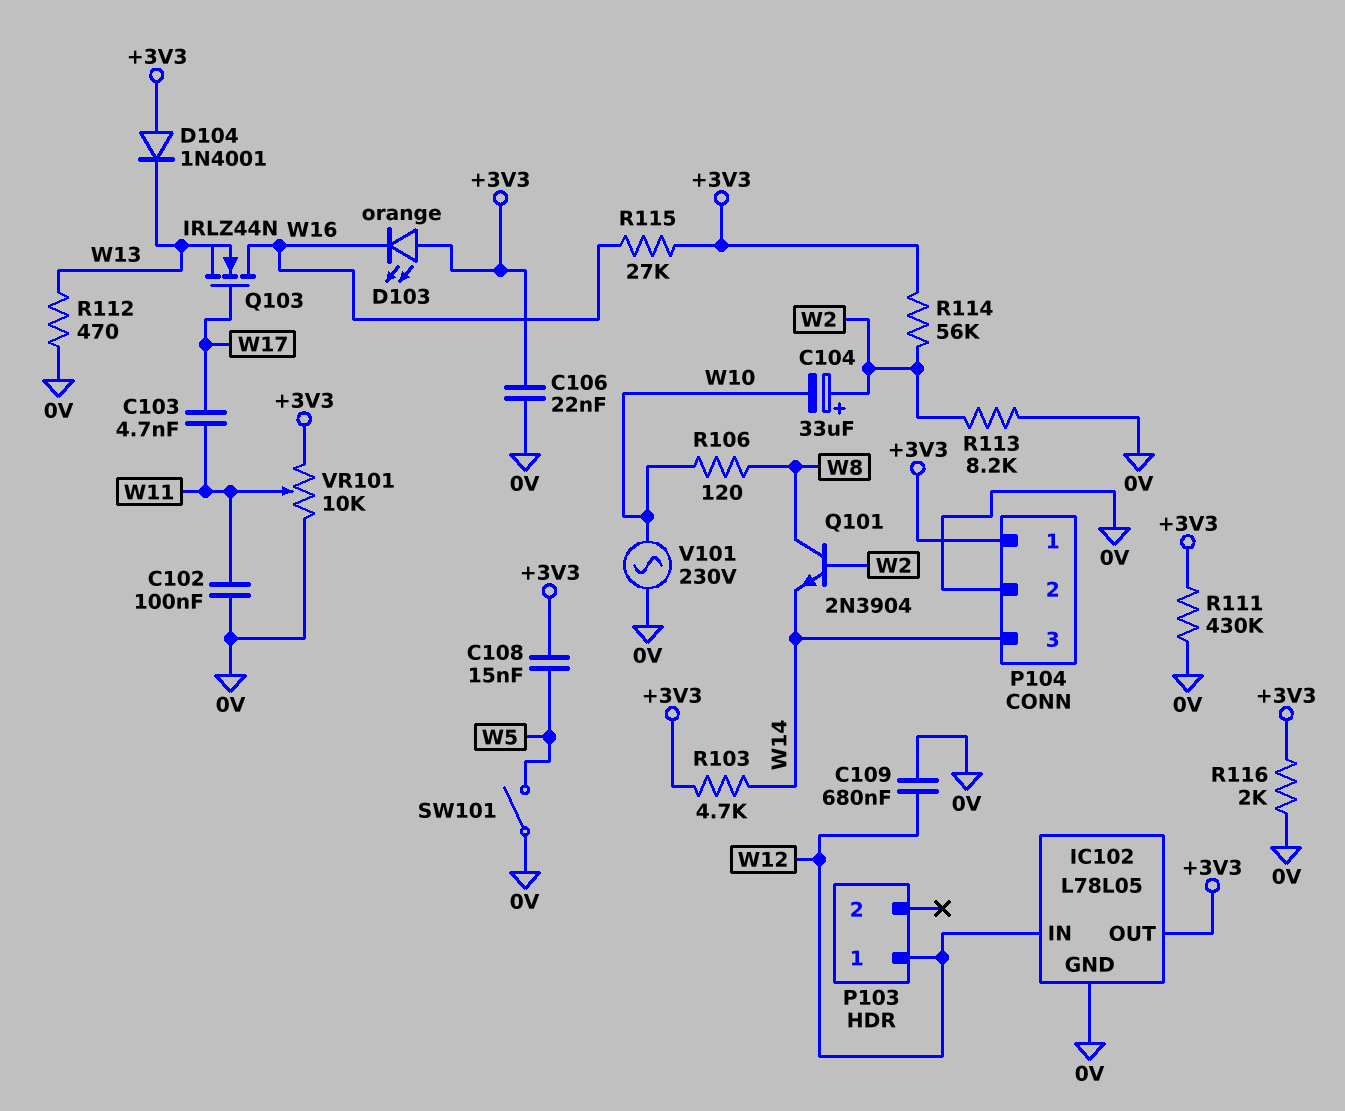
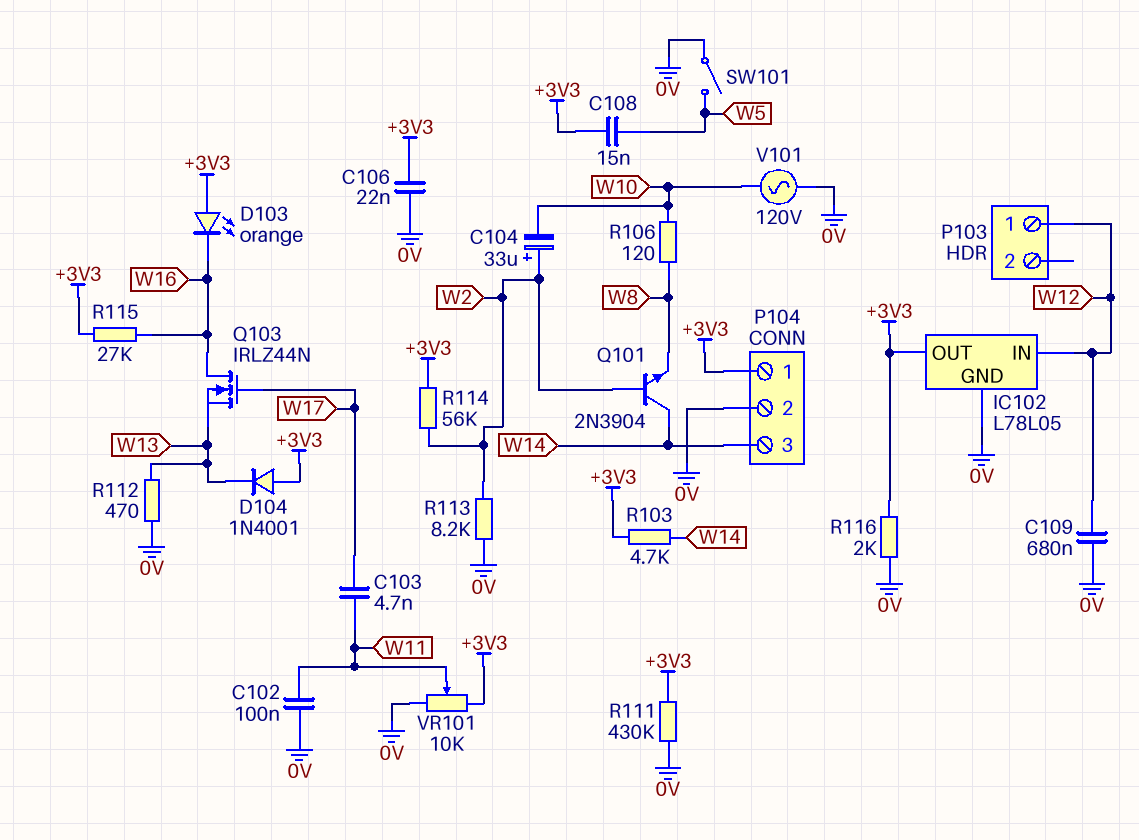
Q101: NPN 2N3904 (B W2, C W8, E W14) -> NPN 2N3904 (B W2, C W14, E W8)
V101: AC 230V (0V, W10) -> AC 120V (0V, W10)

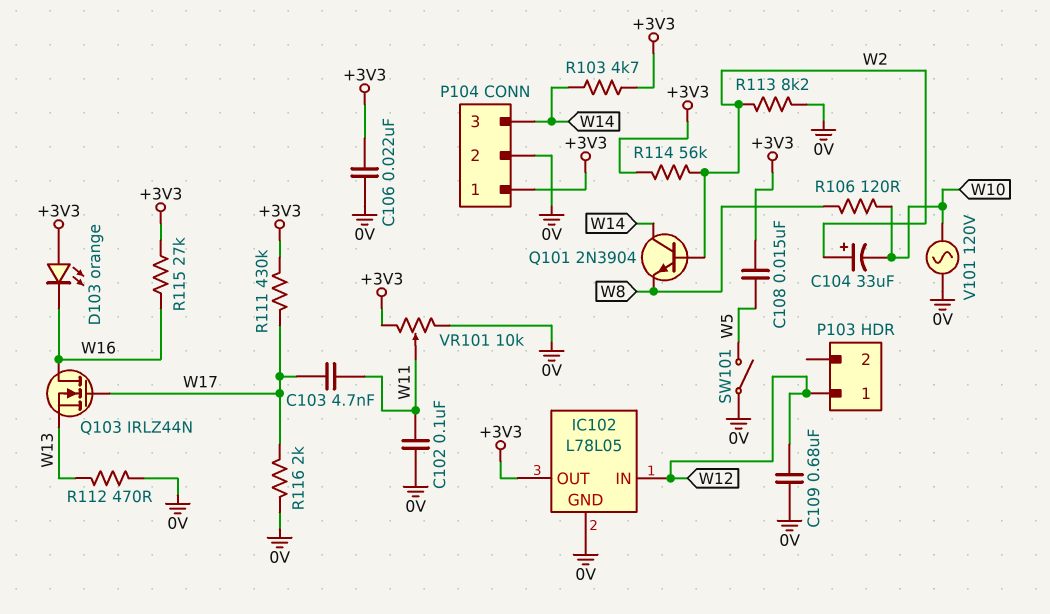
D104: diode 1N4001 (A +3V3, K W13) -> none
R111: 430k (+3V3, 0V) -> 430k (+3V3, W17)
R116: 2k (+3V3, 0V) -> 2k (0V, W17)

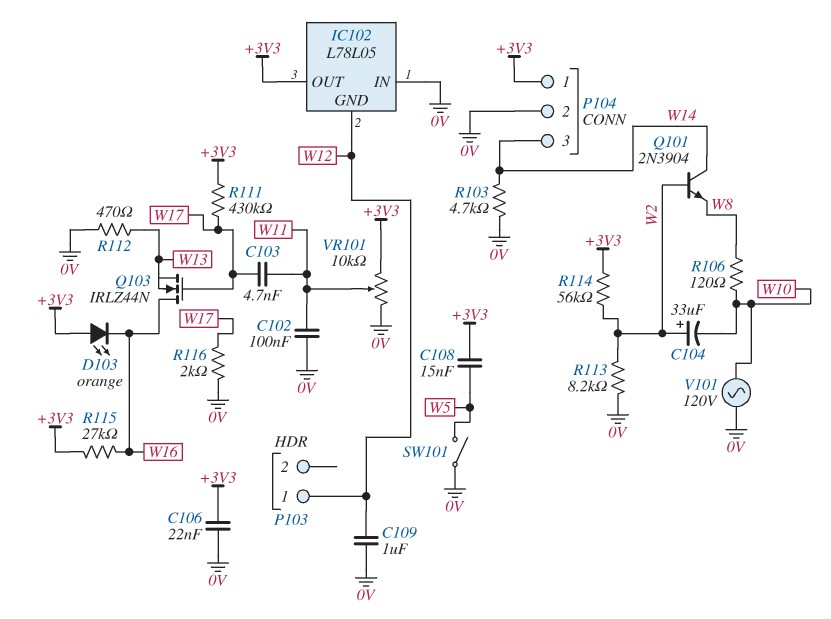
C109: 680nF (0V, W12) -> 1uF (0V, W12)
IC102 pin GND: 0V -> W12
IC102 pin IN: W12 -> 0V
R103: 4.7k (+3V3, W14) -> 4.7k (0V, W14)

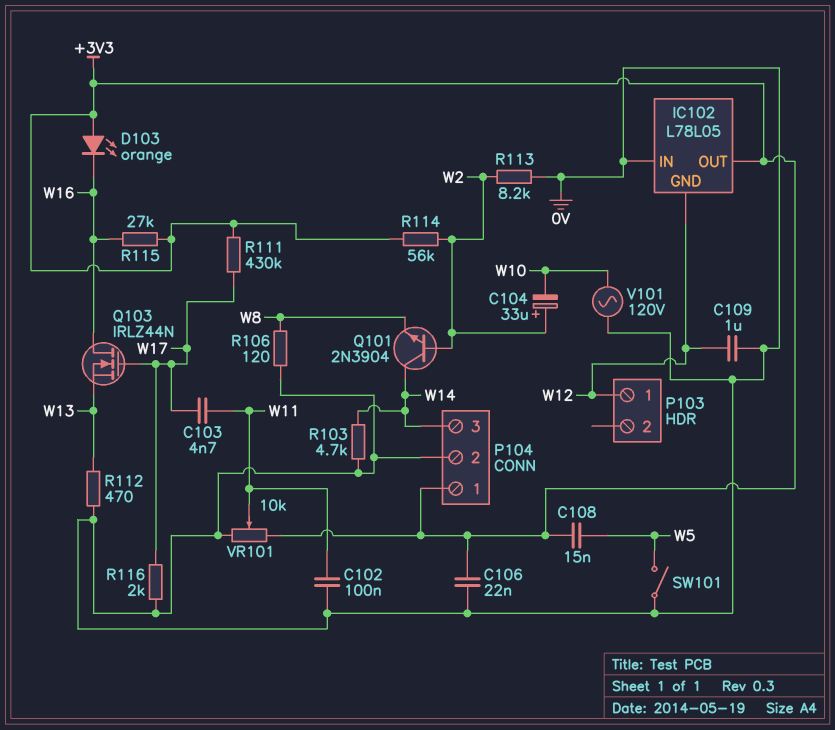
R106: 120 (W8, W10) -> 120 (0V, W8)

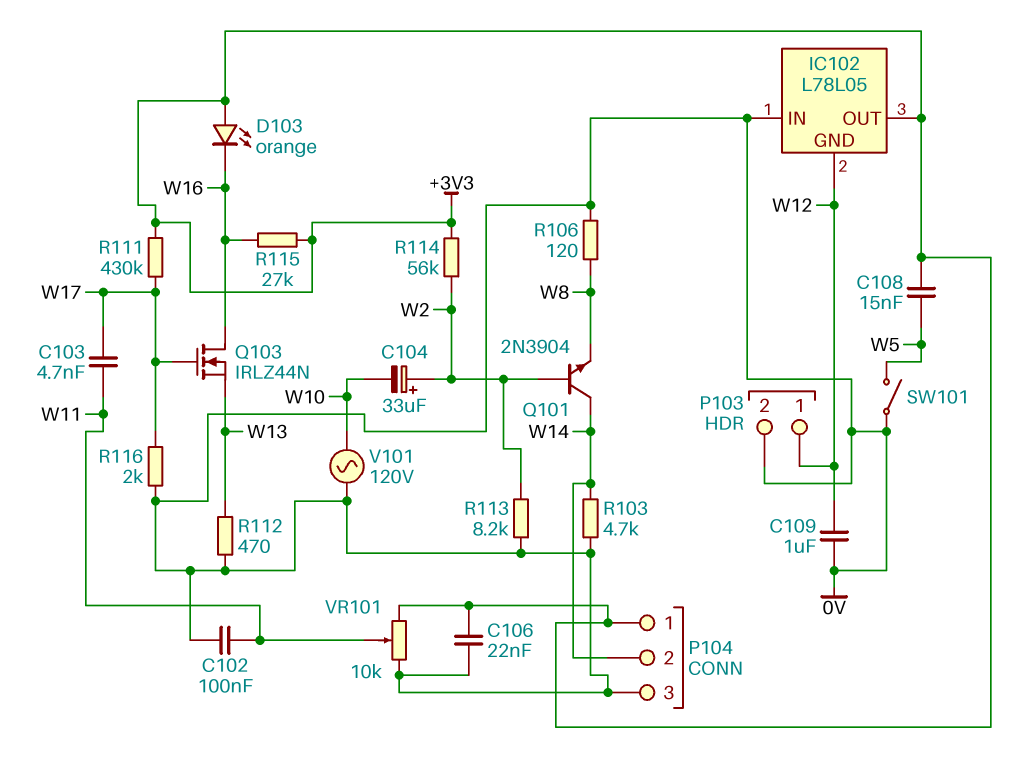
P103 pin 2: none -> 0V
P104 pin 2: 0V -> W14
P104 pin 3: W14 -> 0V

